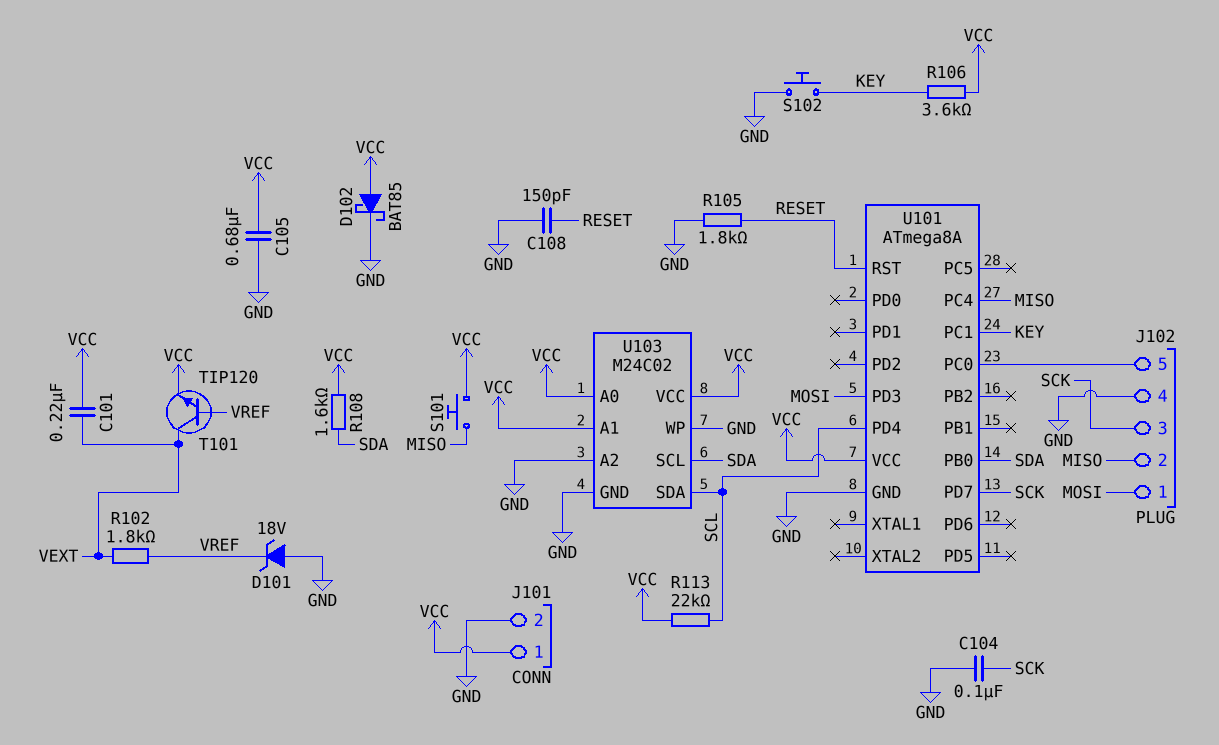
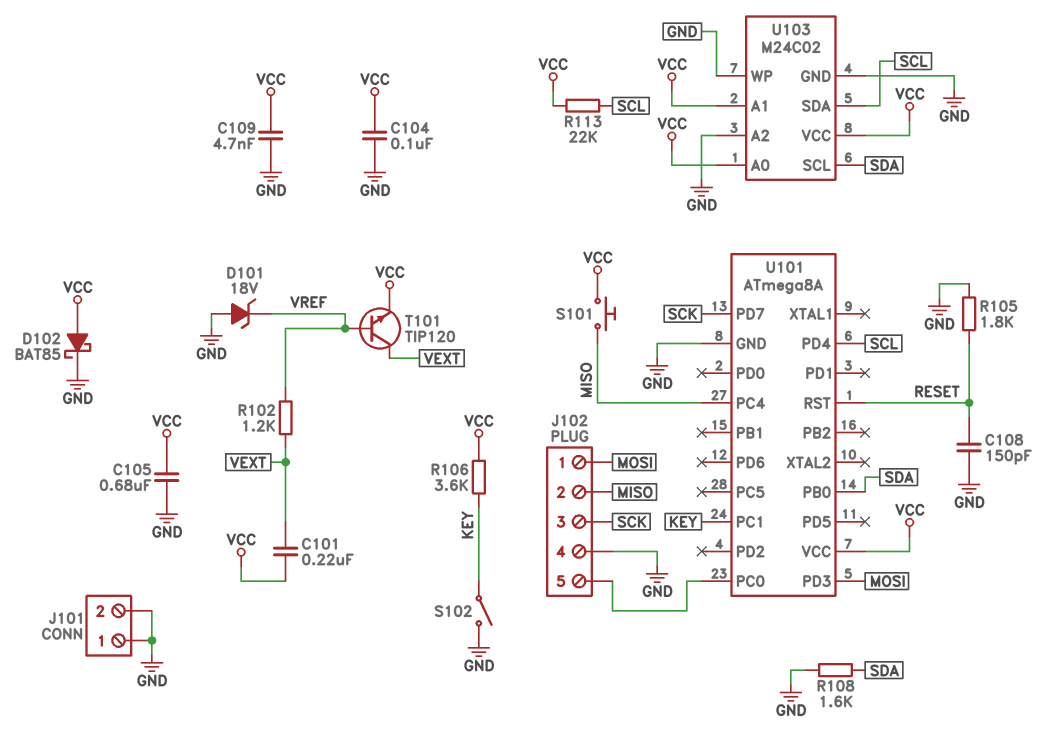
C104: 100nF (GND, SCK) -> 100nF (GND, VCC)
C109: none -> 4.7nF (GND, VCC)
J101 pin 1: VCC -> GND
R102: 1.8k (VEXT, VREF) -> 1.2k (VEXT, VREF)
R108: 1.6k (SDA, VCC) -> 1.6k (GND, SDA)
S102: button (GND, KEY) -> switch (GND, KEY)

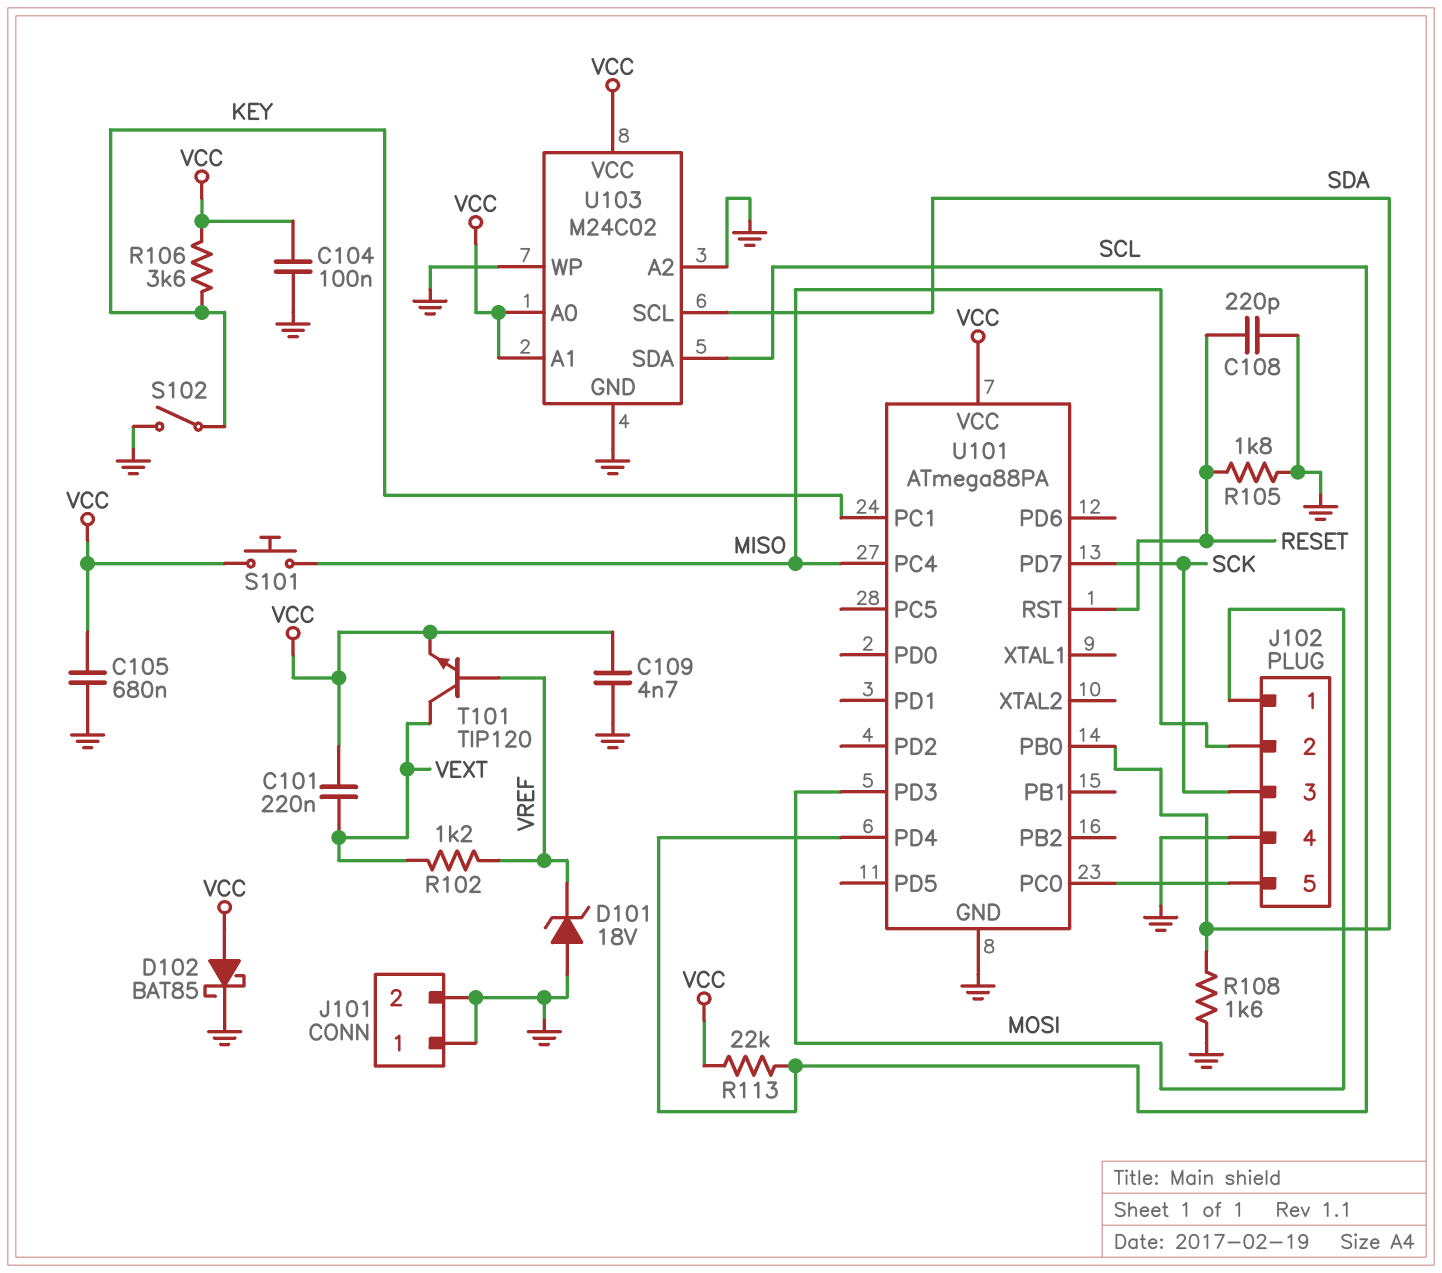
C108: 150pF (GND, RESET) -> 220pF (GND, RESET)
U101: ATmega8A -> ATmega88PA

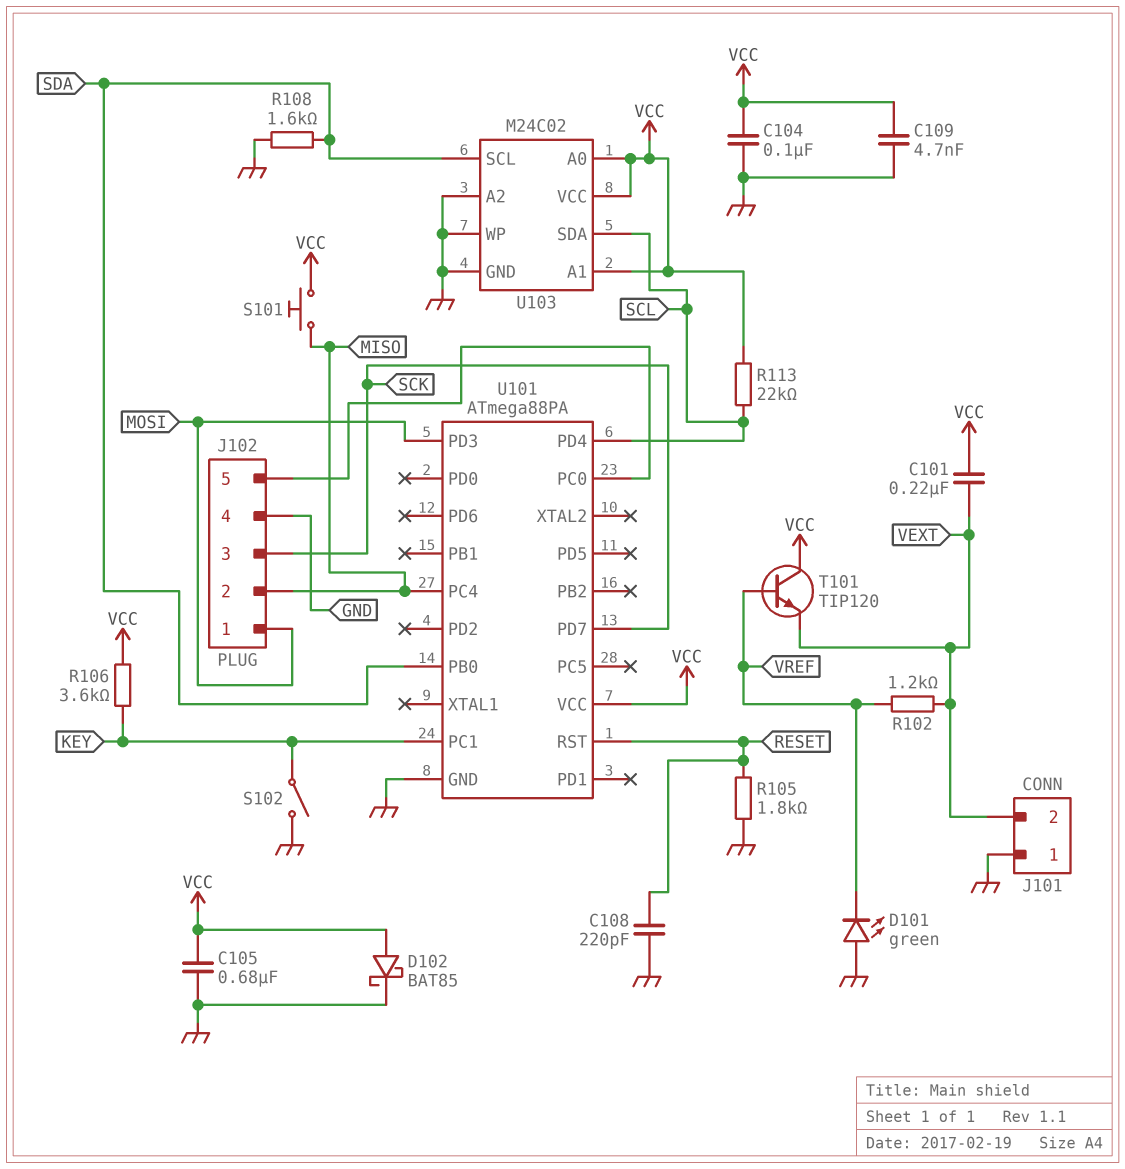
D101: zener 18V (A GND, K VREF) -> LED green (A GND, K VREF)
J101 pin 2: GND -> VEXT
T101: NPN TIP120 (B VREF, C VEXT, E VCC) -> NPN TIP120 (B VREF, C VCC, E VEXT)

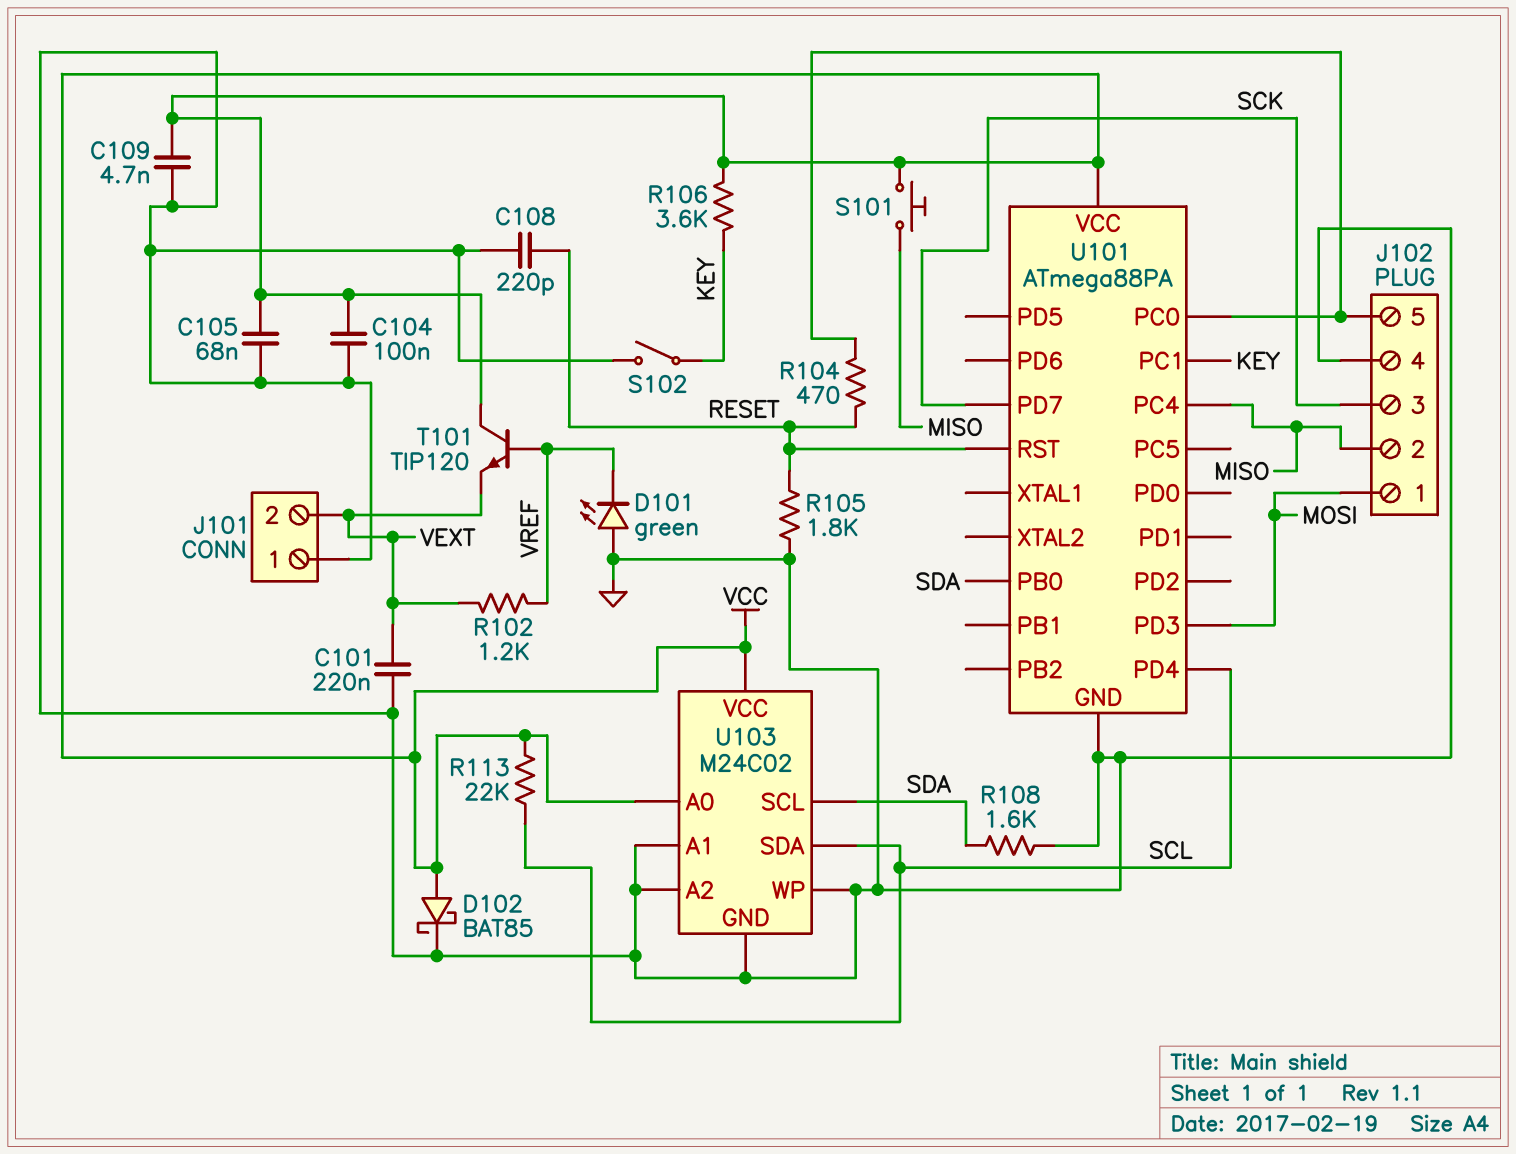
C101: 220nF (VCC, VEXT) -> 220nF (GND, VEXT)
C105: 680nF (GND, VCC) -> 68nF (GND, VCC)
R104: none -> 470 (J102/5, RESET)
U103 pin A1: VCC -> GND

